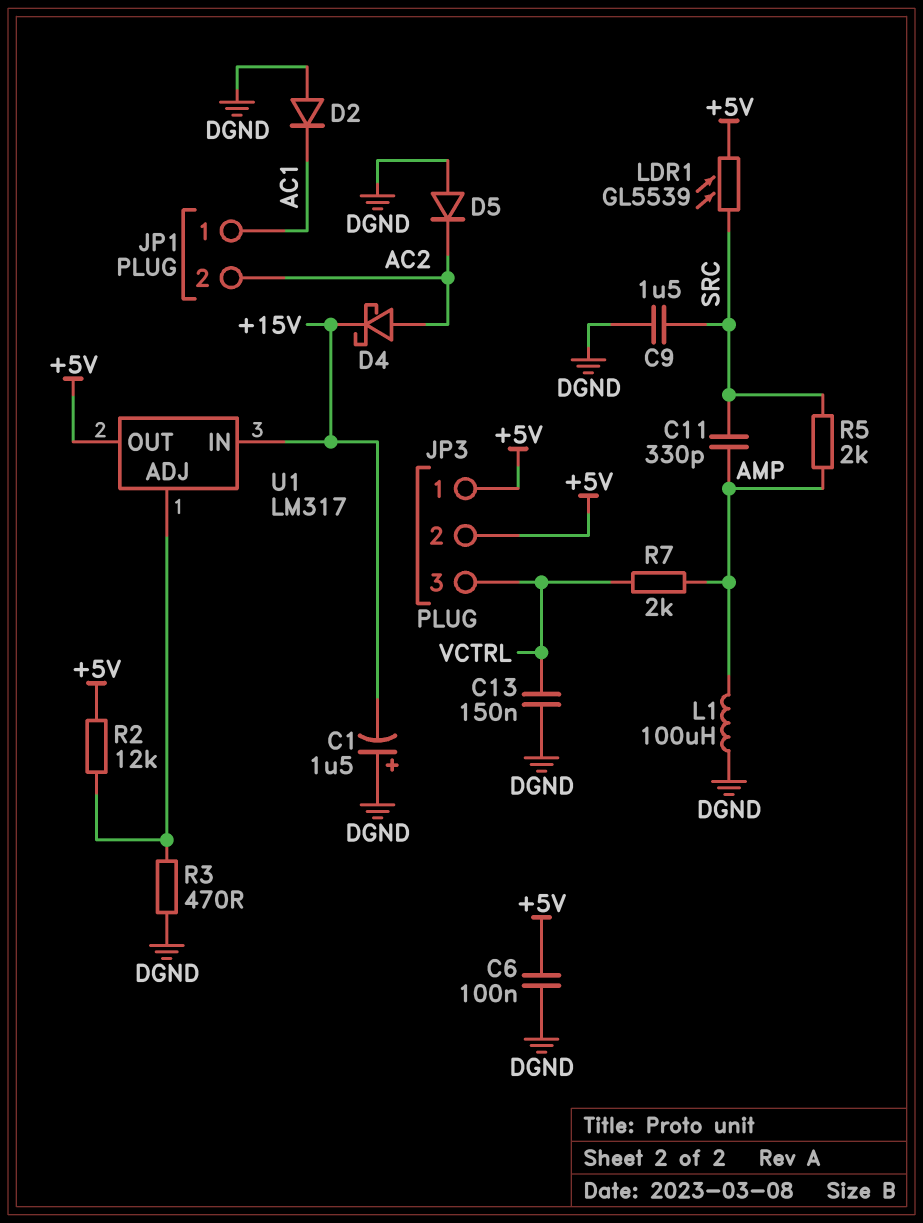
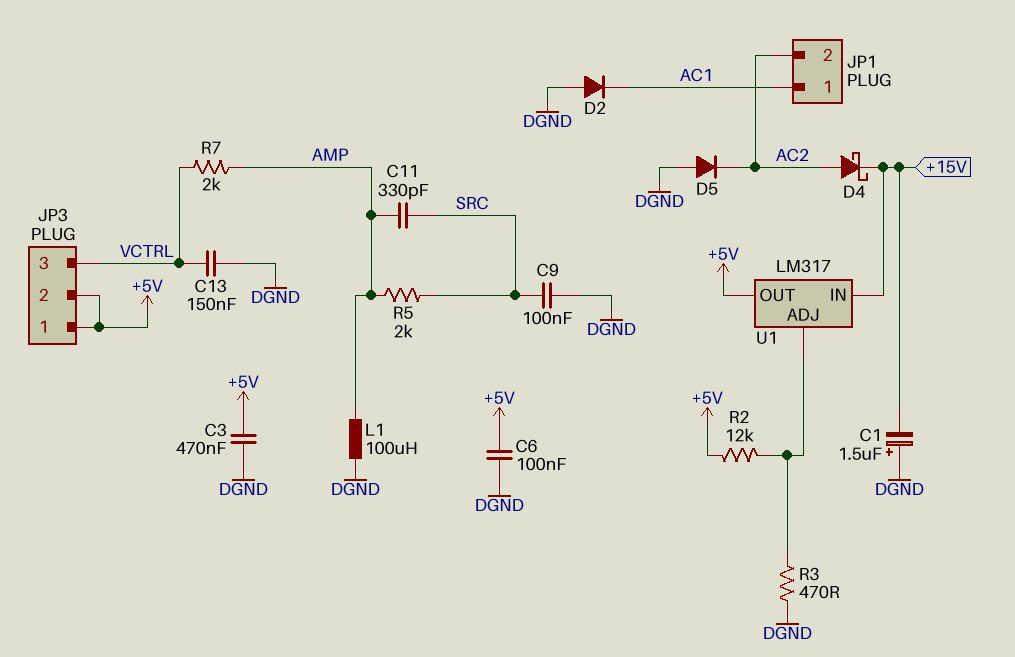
C3: none -> 470nF (+5V, DGND)
C9: 1.5uF (DGND, SRC) -> 100nF (DGND, SRC)
LDR1: GL5539 (+5V, SRC) -> none

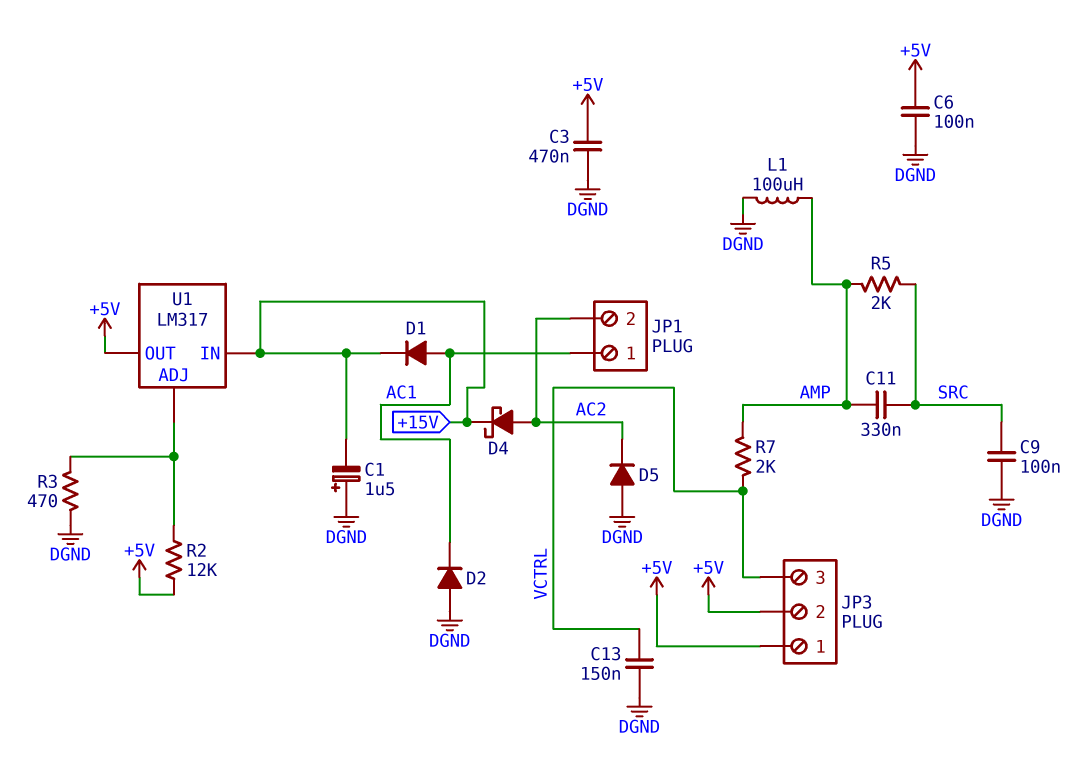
C11: 330pF (AMP, SRC) -> 330nF (AMP, SRC)
D1: none -> diode (A AC1, K +15V)

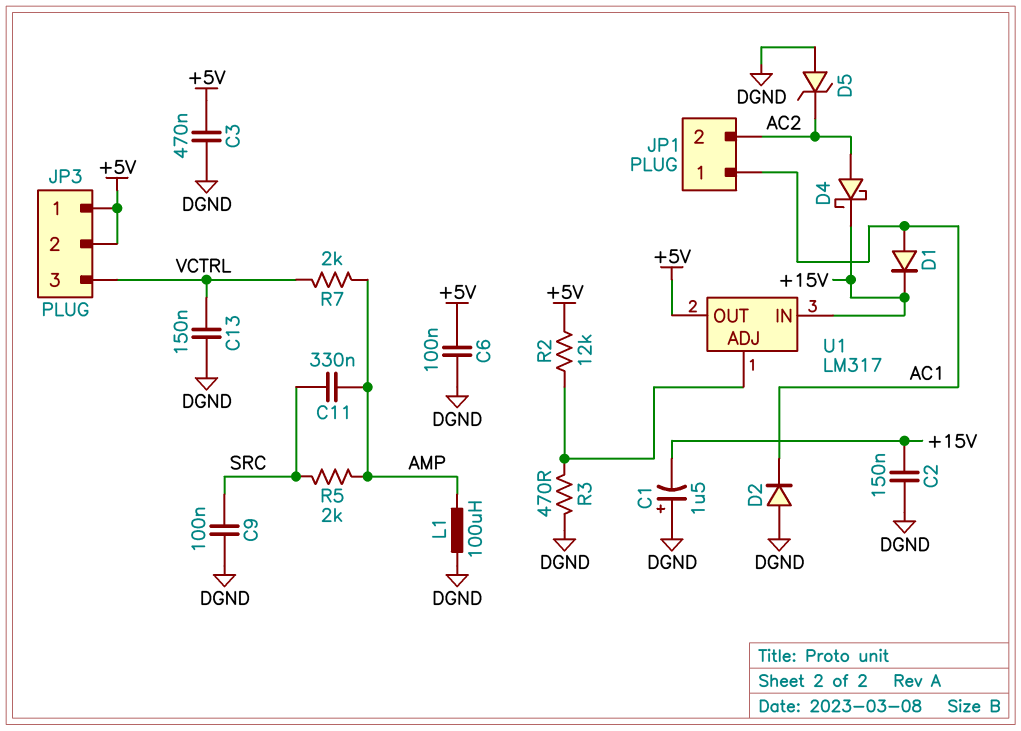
C2: none -> 150nF (+15V, DGND)
D5: diode (A DGND, K AC2) -> zener (A DGND, K AC2)

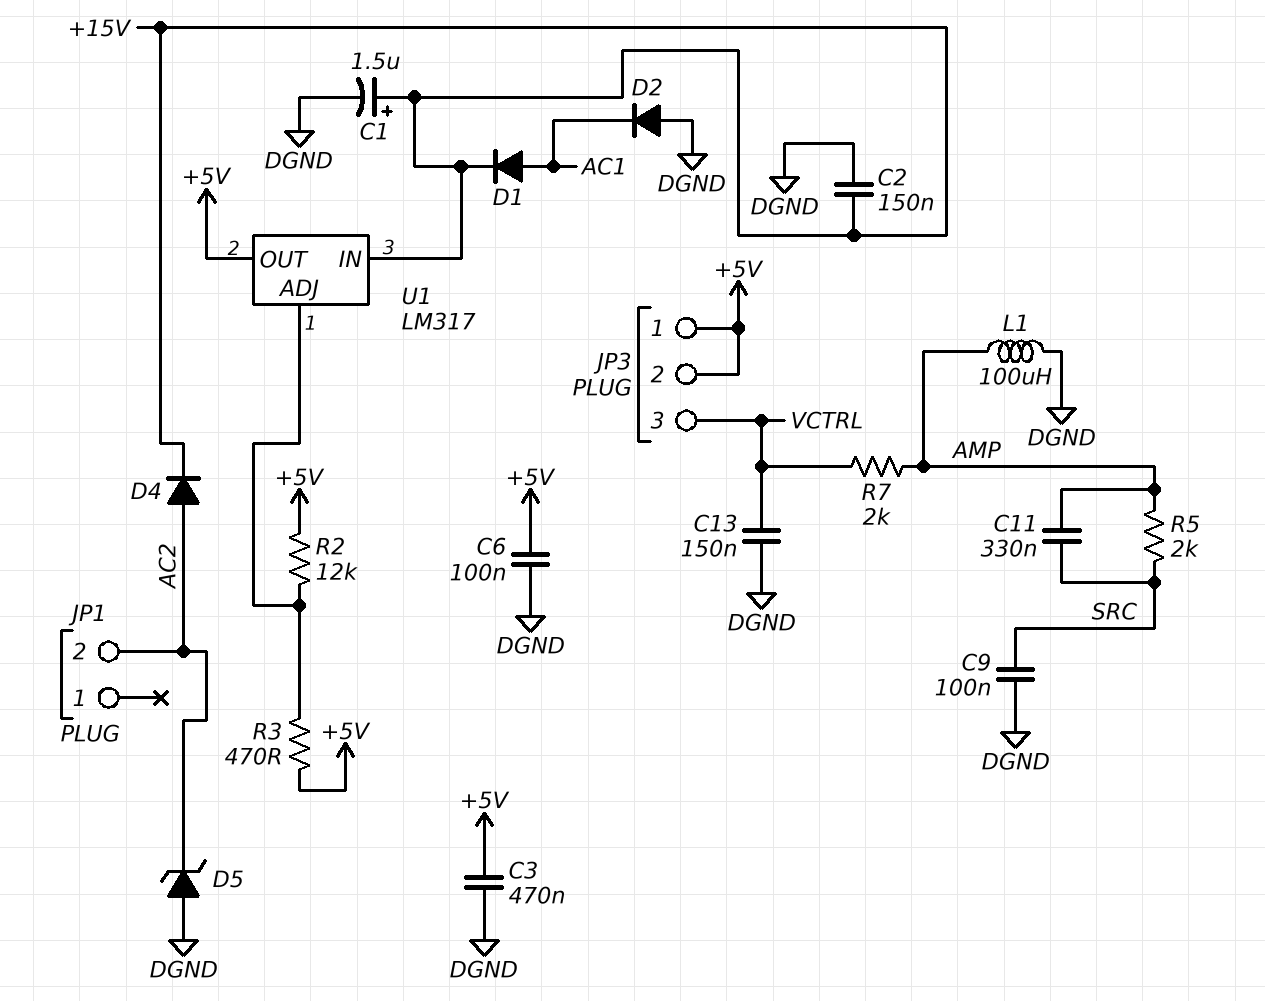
C1: 1.5uF (plus DGND, minus +15V) -> 1.5uF (plus +15V, minus DGND)
D4: schottky (A AC2, K +15V) -> diode (A AC2, K +15V)
JP1 pin 1: AC1 -> none
R3: 470 (DGND, U1/ADJ) -> 470 (+5V, U1/ADJ)

